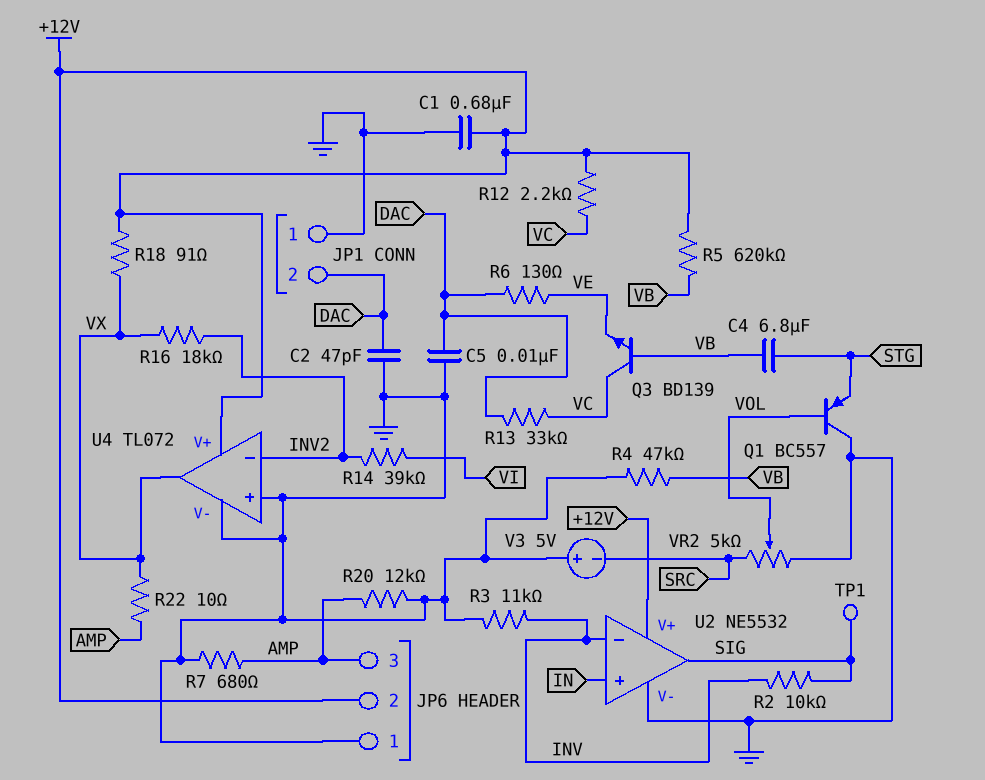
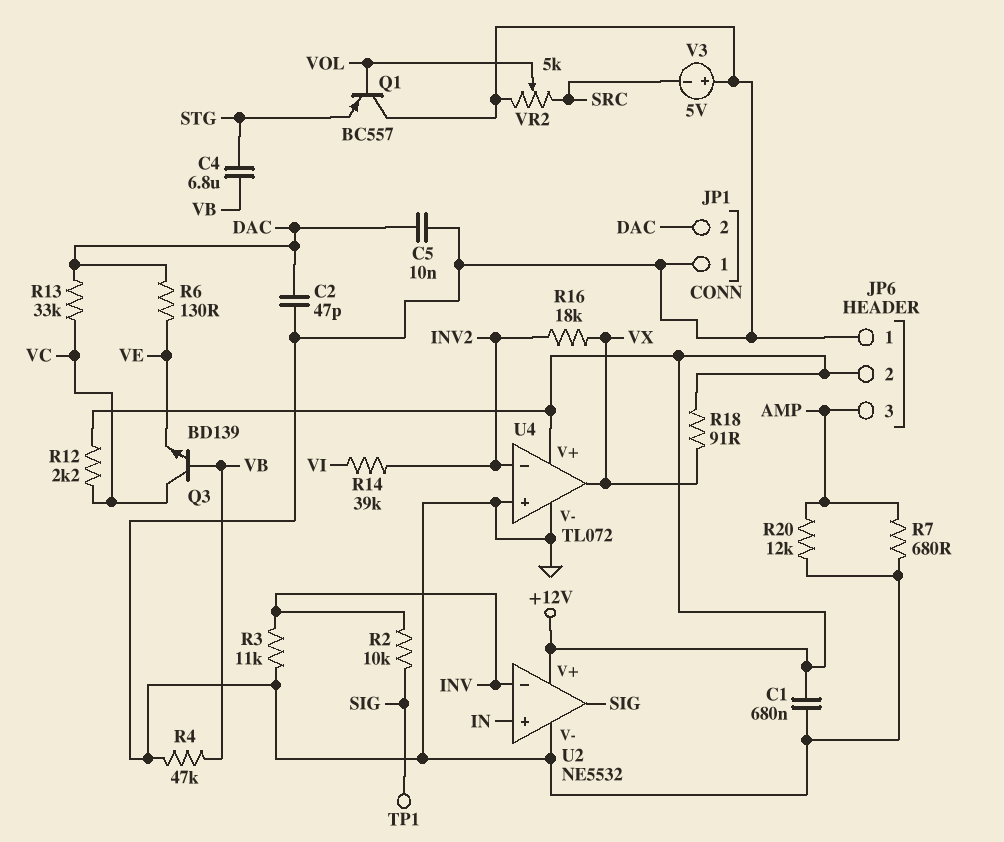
R5: 620k (+12V, VB) -> none
R22: 10 (AMP, VX) -> none

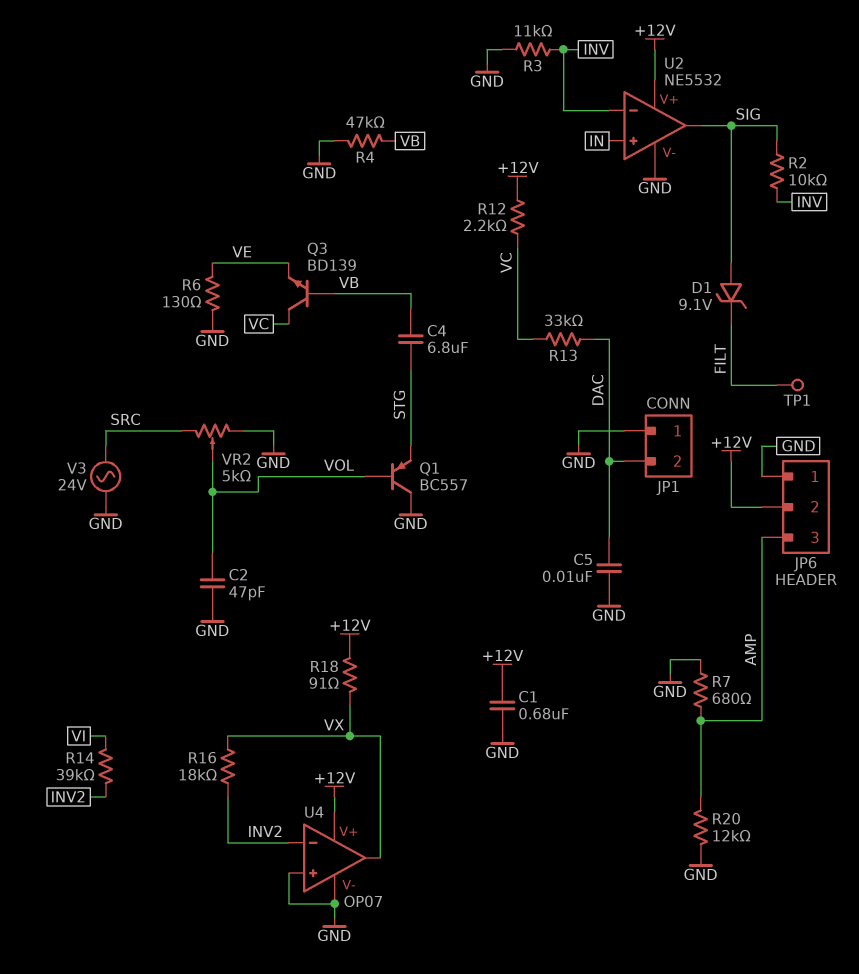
C2: 47pF (DAC, GND) -> 47pF (GND, VOL)
D1: none -> zener 9.1V (A SIG, K FILT)
R6: 130 (DAC, VE) -> 130 (GND, VE)
TP1: test point (SIG) -> test point (FILT)
U4: TL072 -> OP07
V3: 5V (plus GND, minus SRC) -> AC 24V (GND, SRC)

